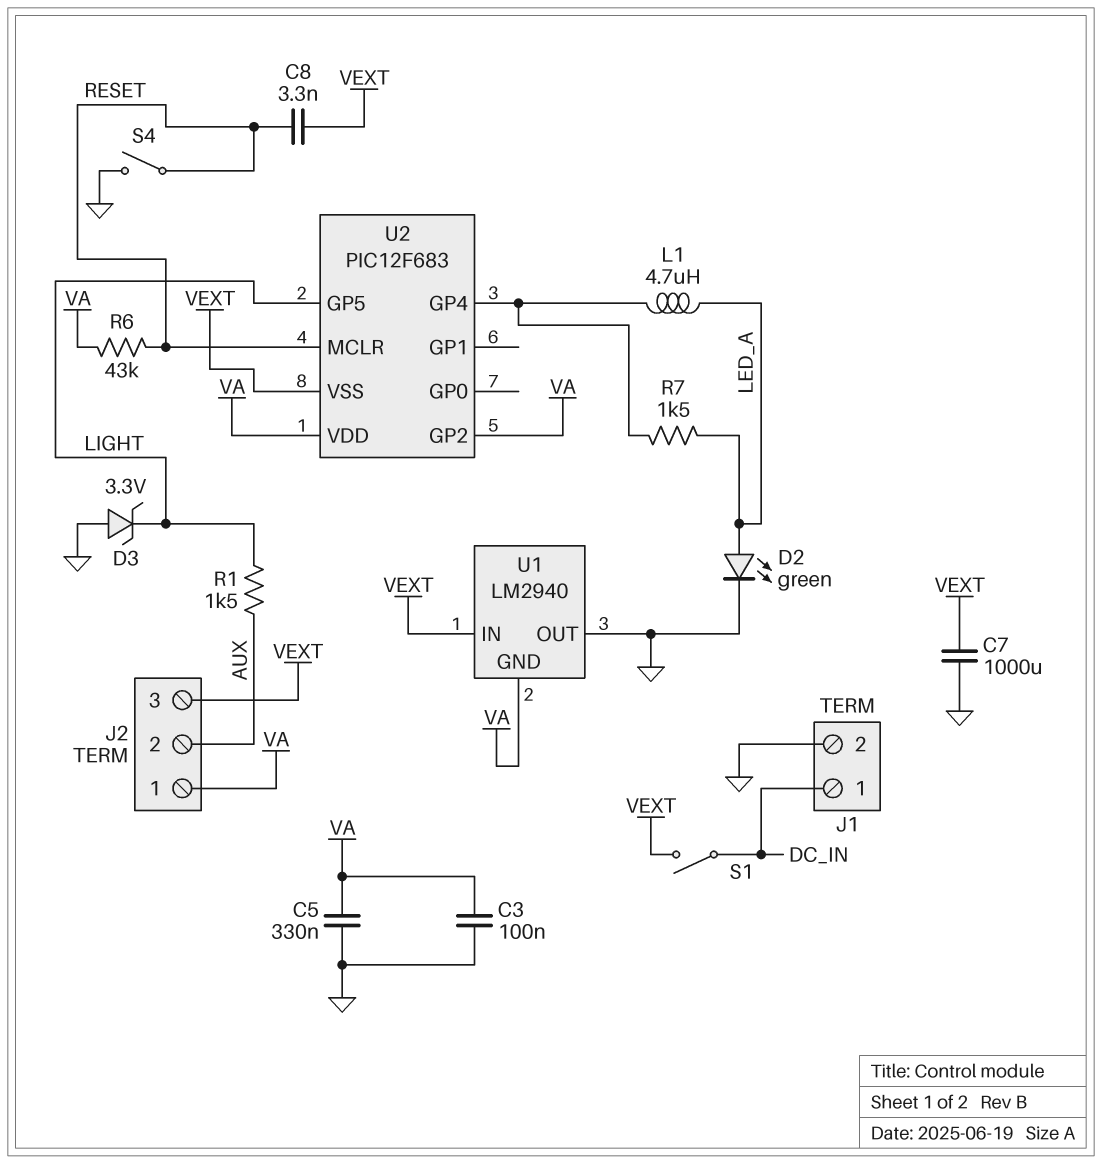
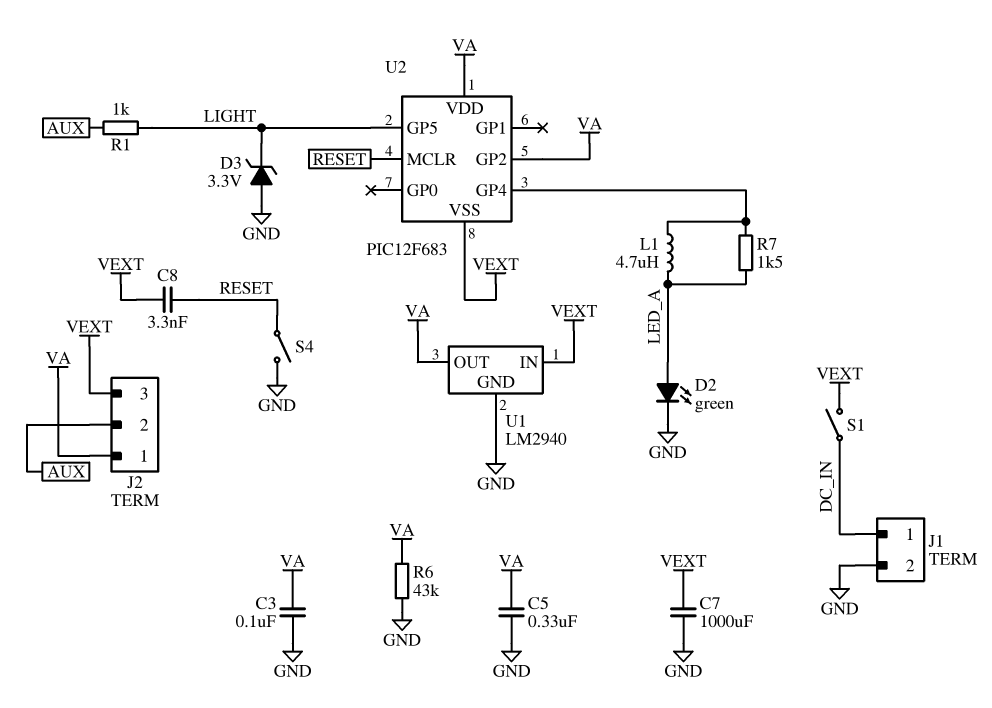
R1: 1.5k (AUX, LIGHT) -> 1k (AUX, LIGHT)
R6: 43k (RESET, VA) -> 43k (GND, VA)
U1 pin GND: VA -> GND
U1 pin OUT: GND -> VA

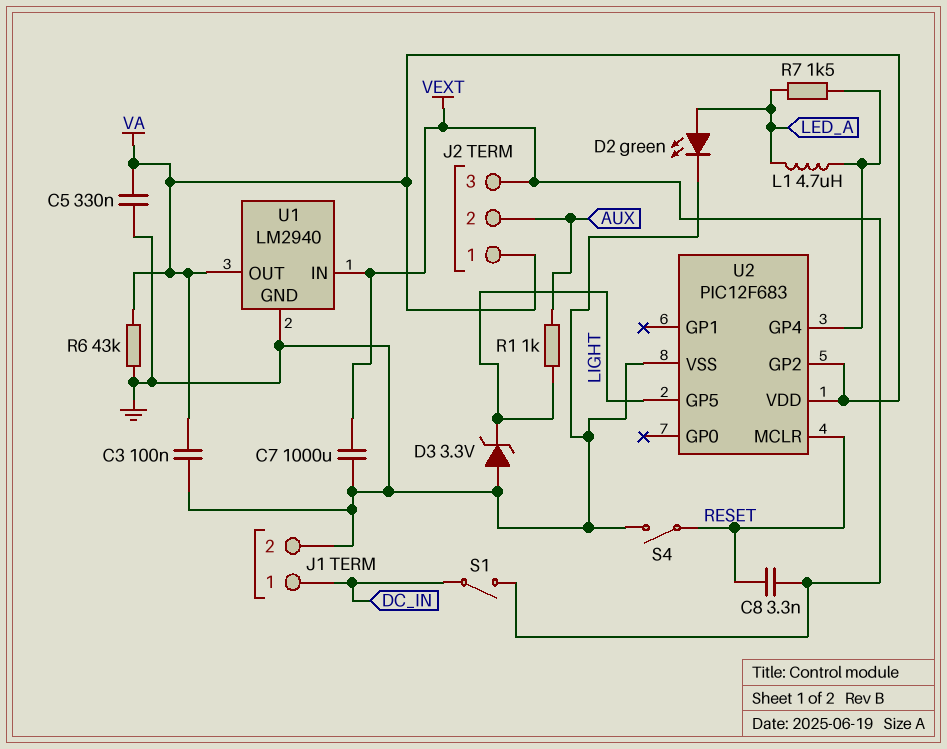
U2 pin VSS: VEXT -> GND

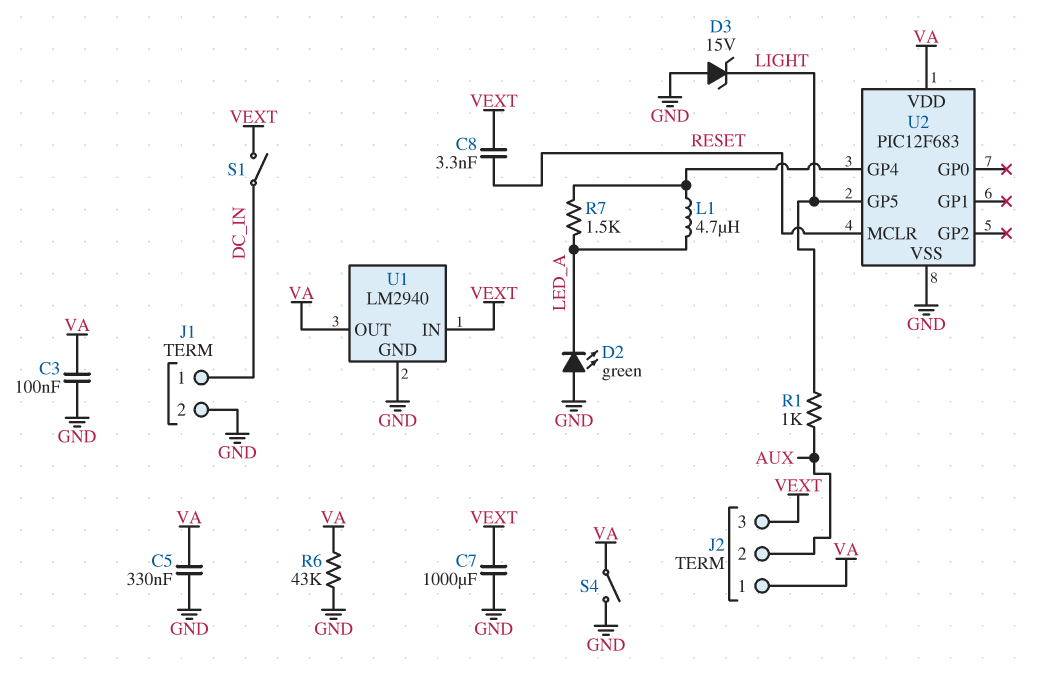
D2: LED green (A LED_A, K GND) -> LED green (A GND, K LED_A)
D3: zener 3.3V (A GND, K LIGHT) -> zener 15V (A GND, K LIGHT)
S4: switch (GND, RESET) -> switch (GND, VA)
U2 pin GP2: VA -> none

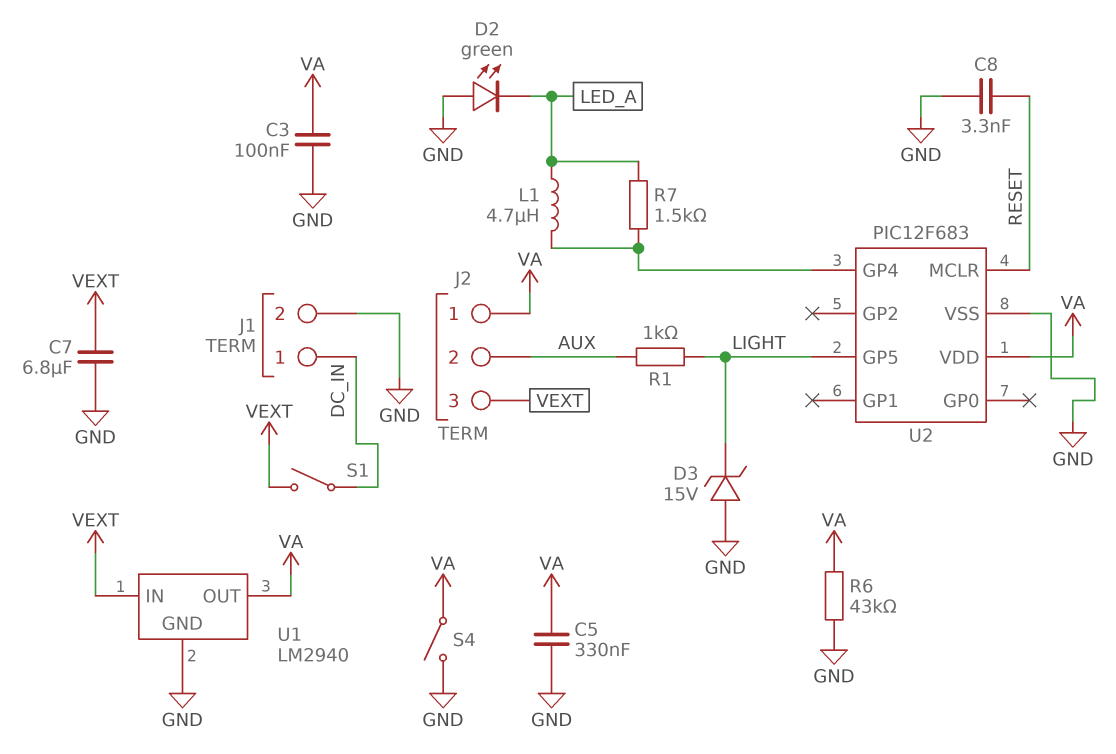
C7: 1000uF (GND, VEXT) -> 6.8uF (GND, VEXT)
C8: 3.3nF (RESET, VEXT) -> 3.3nF (GND, RESET)

